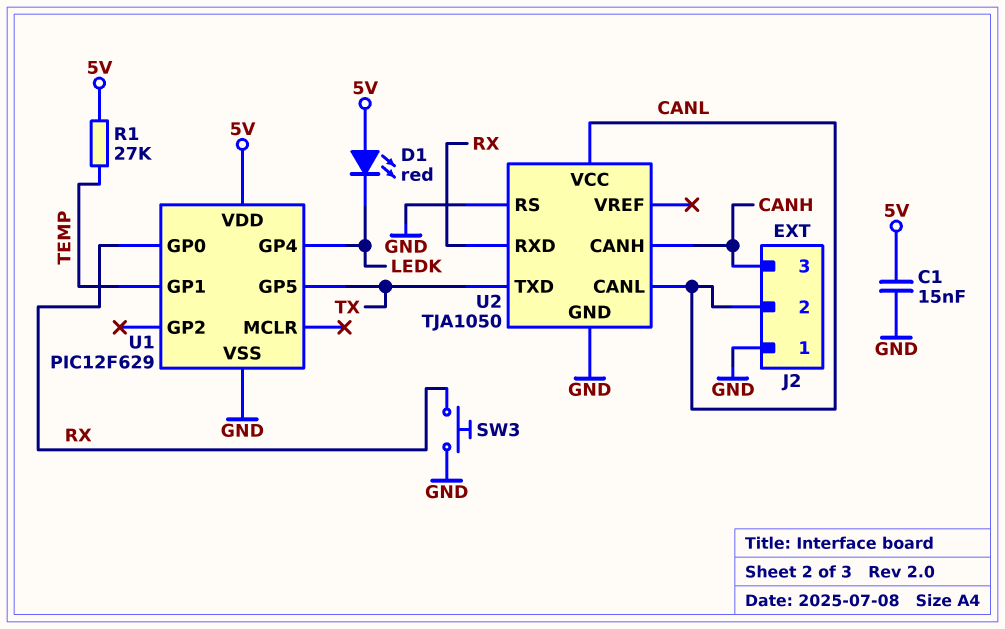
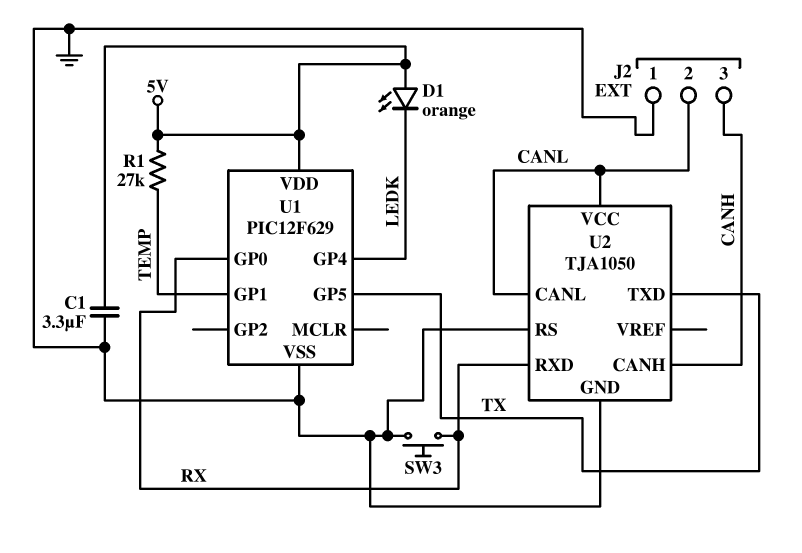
C1: 15nF (5V, GND) -> 3.3uF (5V, GND)
D1: LED red (A 5V, K LEDK) -> LED orange (A 5V, K LEDK)

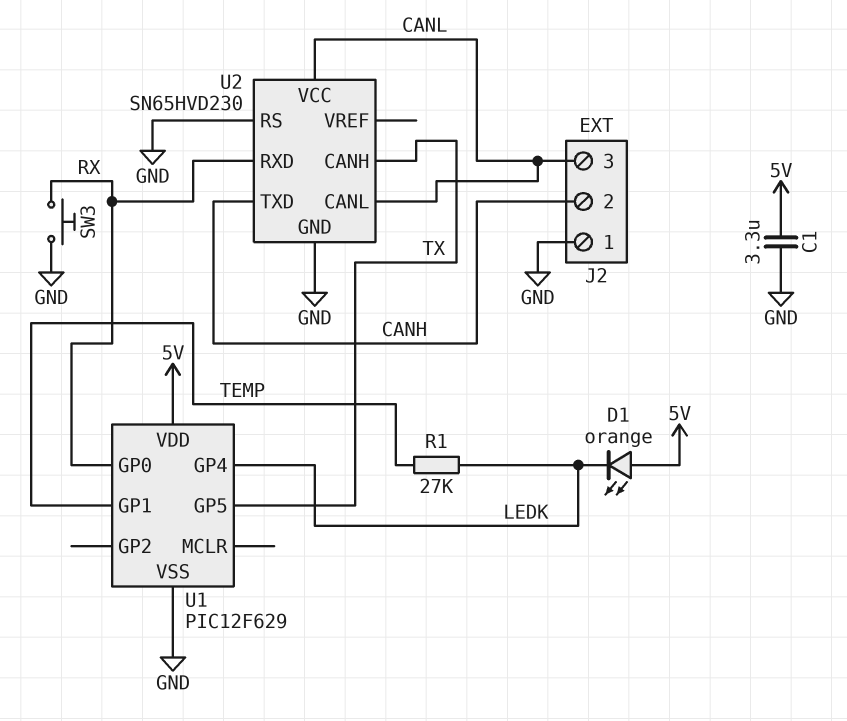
J2 pin 2: CANL -> CANH
J2 pin 3: CANH -> CANL
R1: 27k (5V, TEMP) -> 27k (LEDK, TEMP)
U2: TJA1050 -> SN65HVD230
U2 pin CANH: CANH -> TX
U2 pin TXD: TX -> CANH

